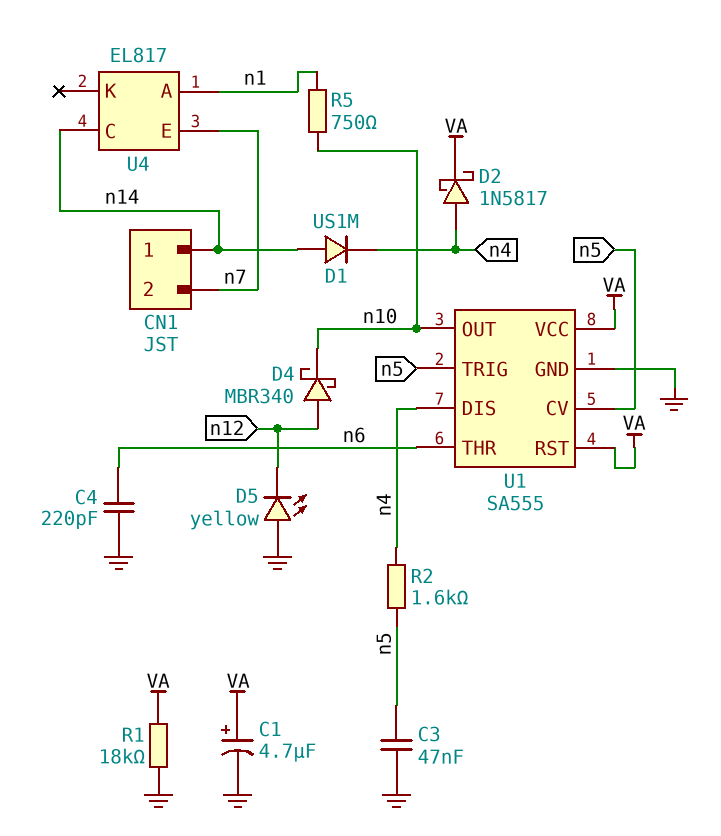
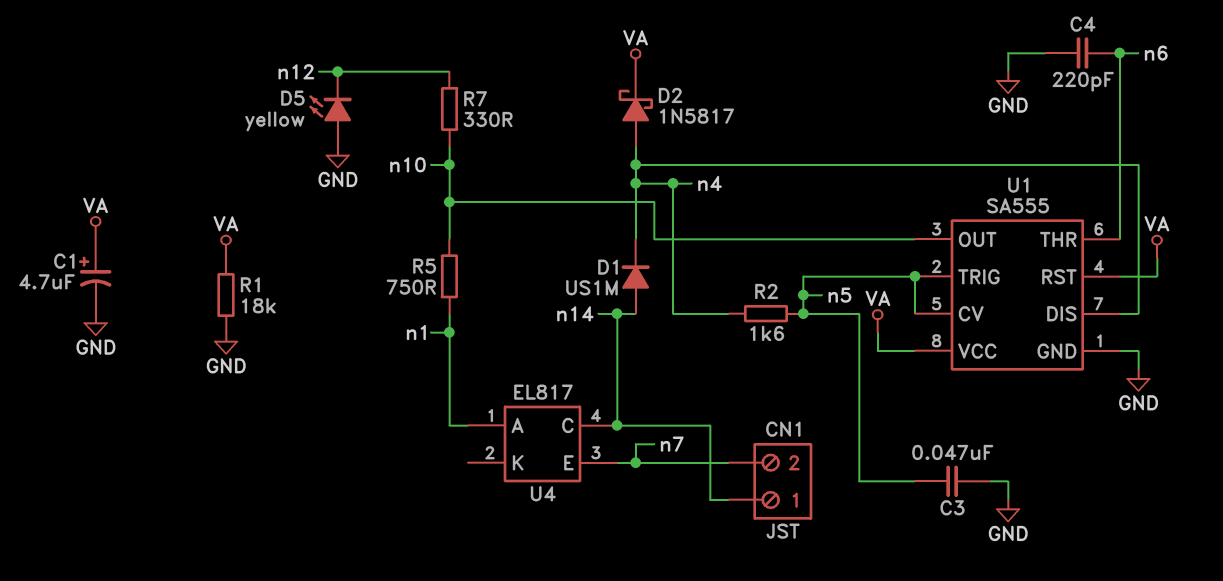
D4: schottky MBR340 (A n12, K n10) -> none
R7: none -> 330 (n10, n12)

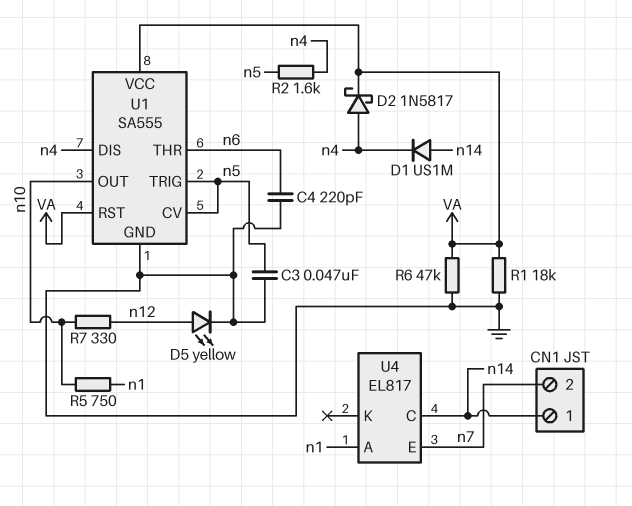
C1: 4.7uF (plus VA, minus GND) -> none
D5: LED yellow (A GND, K n12) -> LED yellow (A n12, K GND)
R6: none -> 47k (GND, VA)

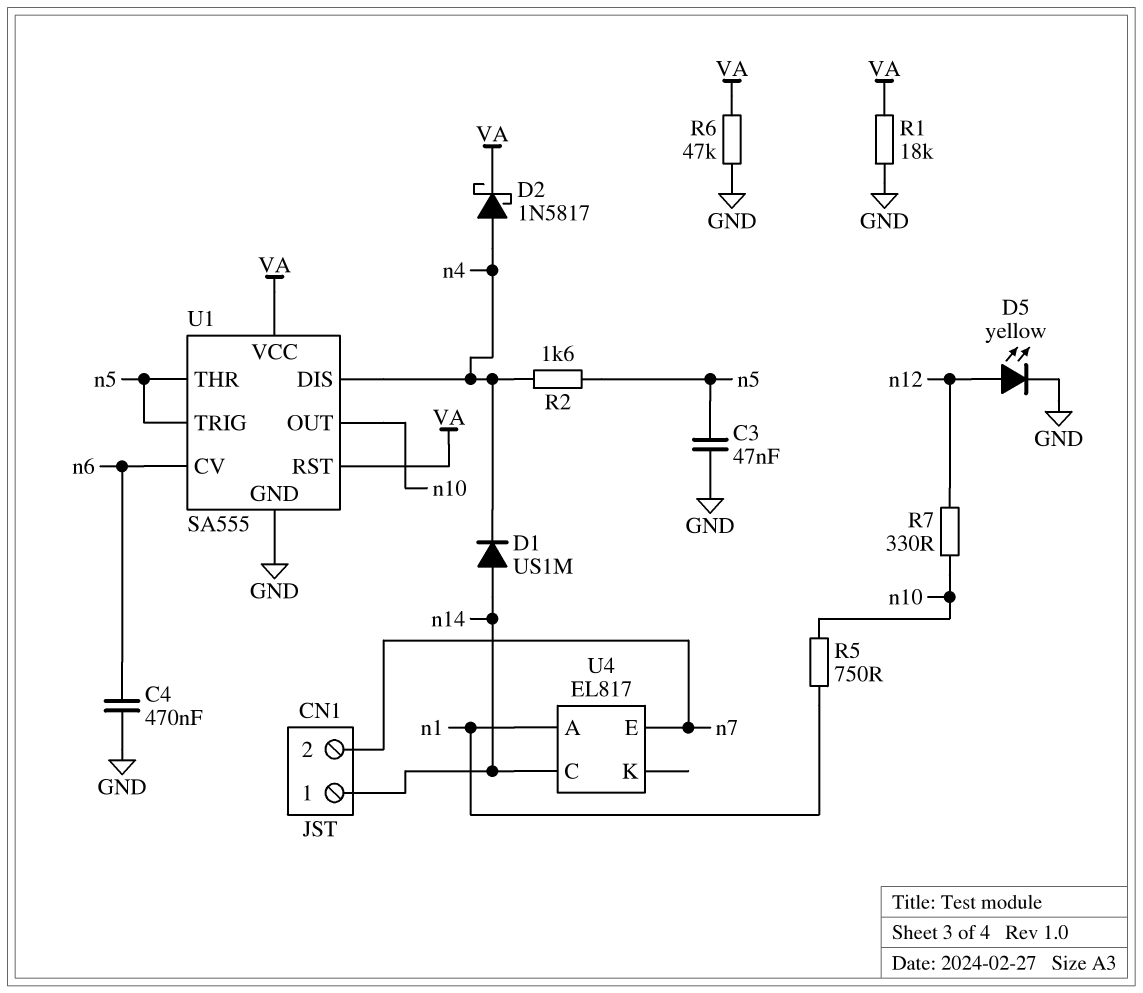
C4: 220pF (GND, n6) -> 470nF (GND, n6)
U1 pin CV: n5 -> n6
U1 pin THR: n6 -> n5

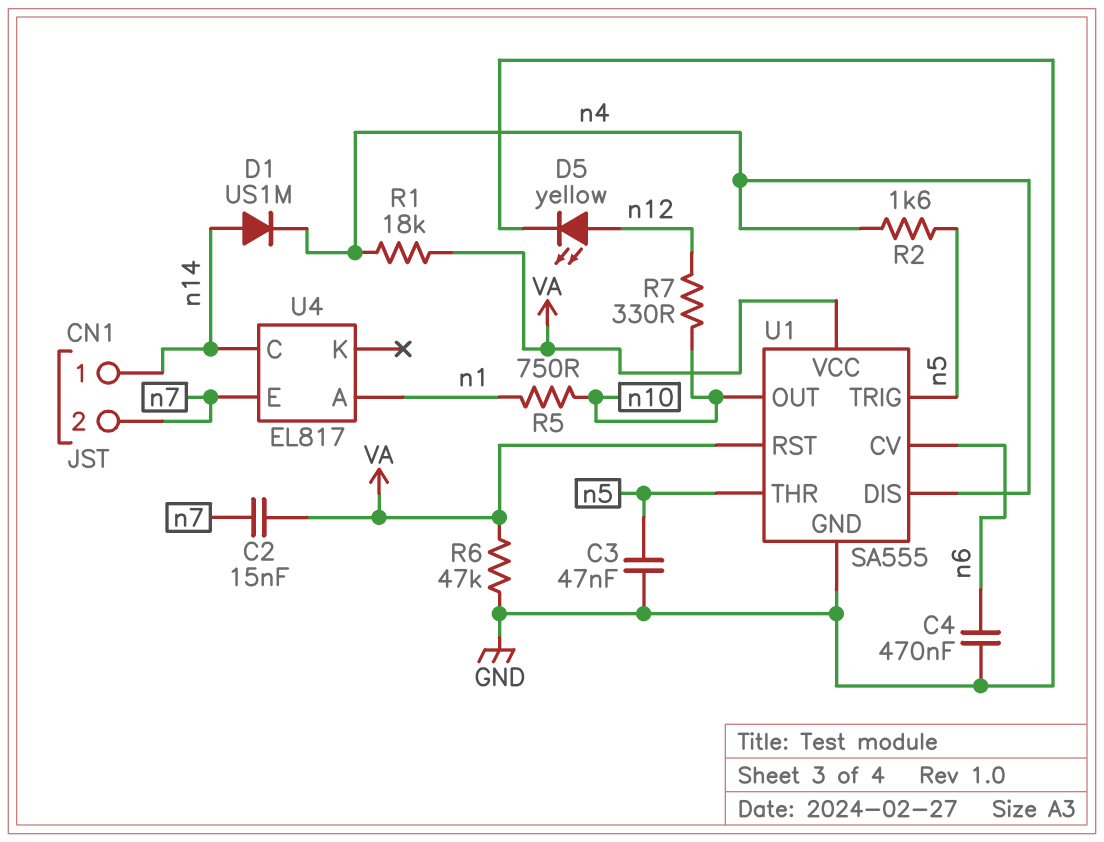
C2: none -> 15nF (VA, n7)
D2: schottky 1N5817 (A n4, K VA) -> none
R1: 18k (GND, VA) -> 18k (VA, n4)

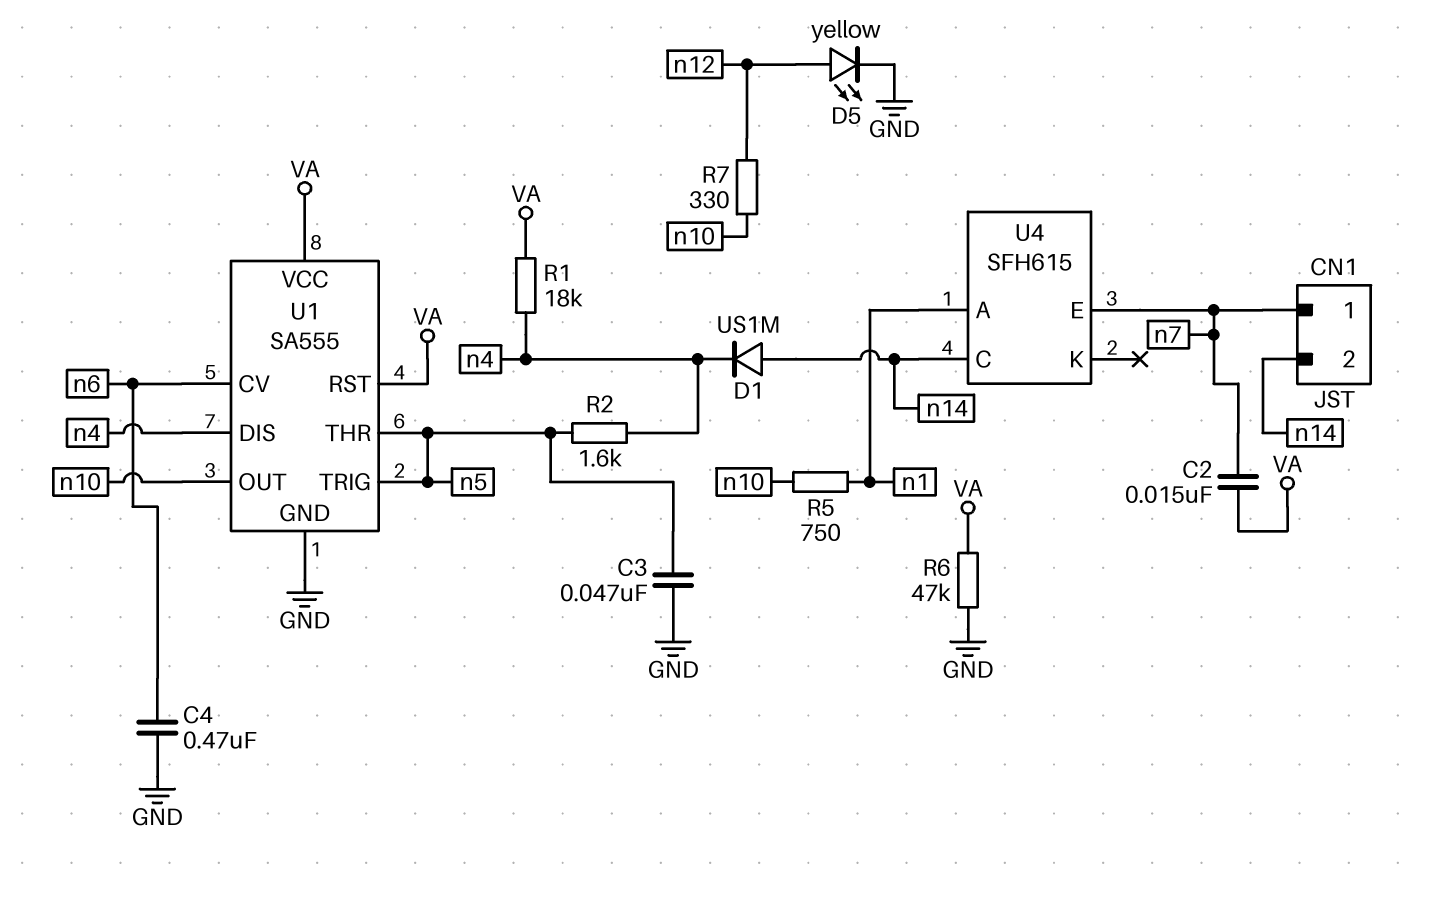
CN1 pin 1: n14 -> n7
CN1 pin 2: n7 -> n14
U4: EL817 -> SFH615

